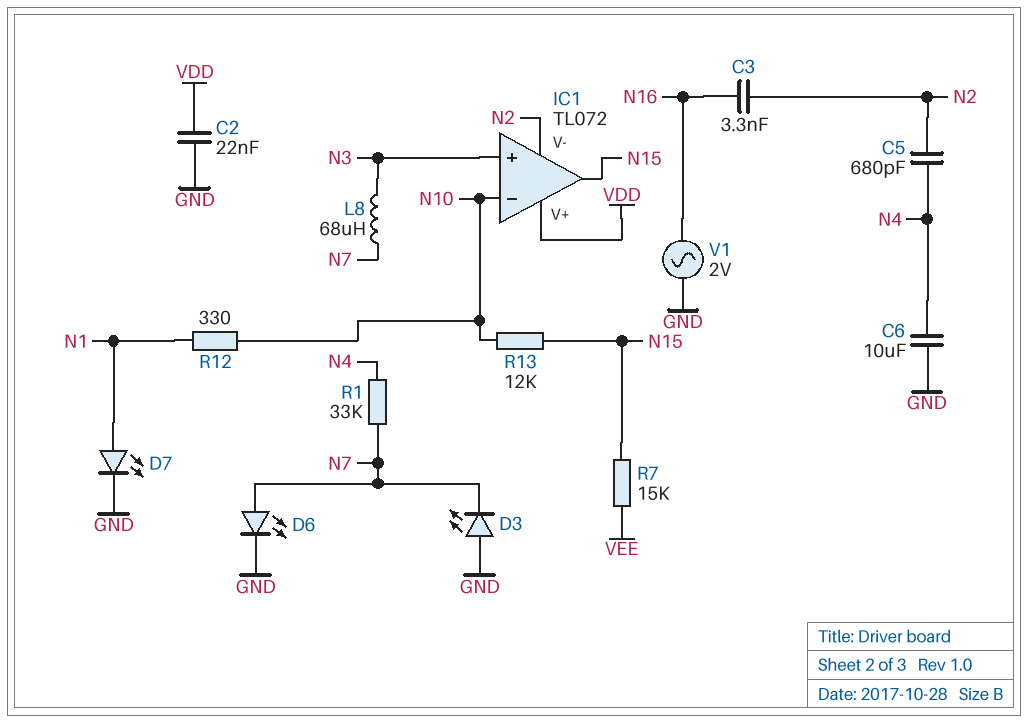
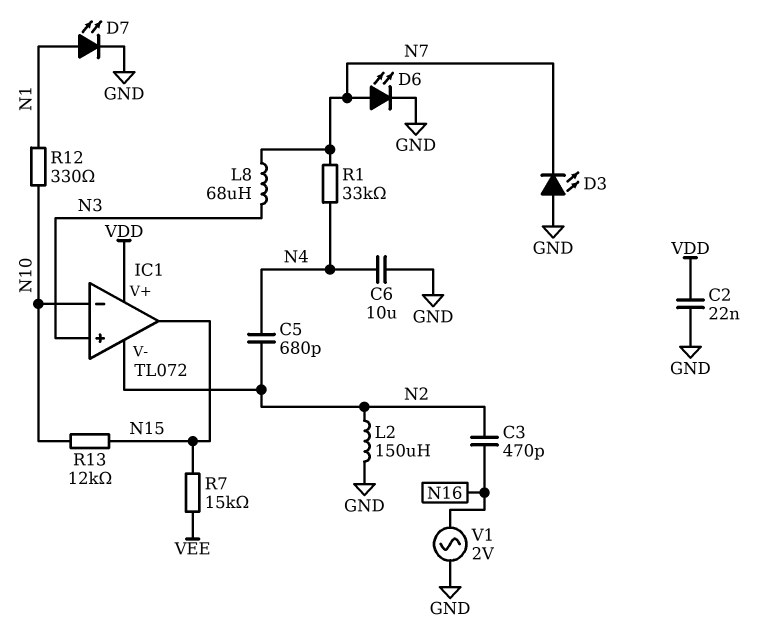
C3: 3.3nF (N2, N16) -> 470pF (N2, N16)
L2: none -> 150uH (GND, N2)

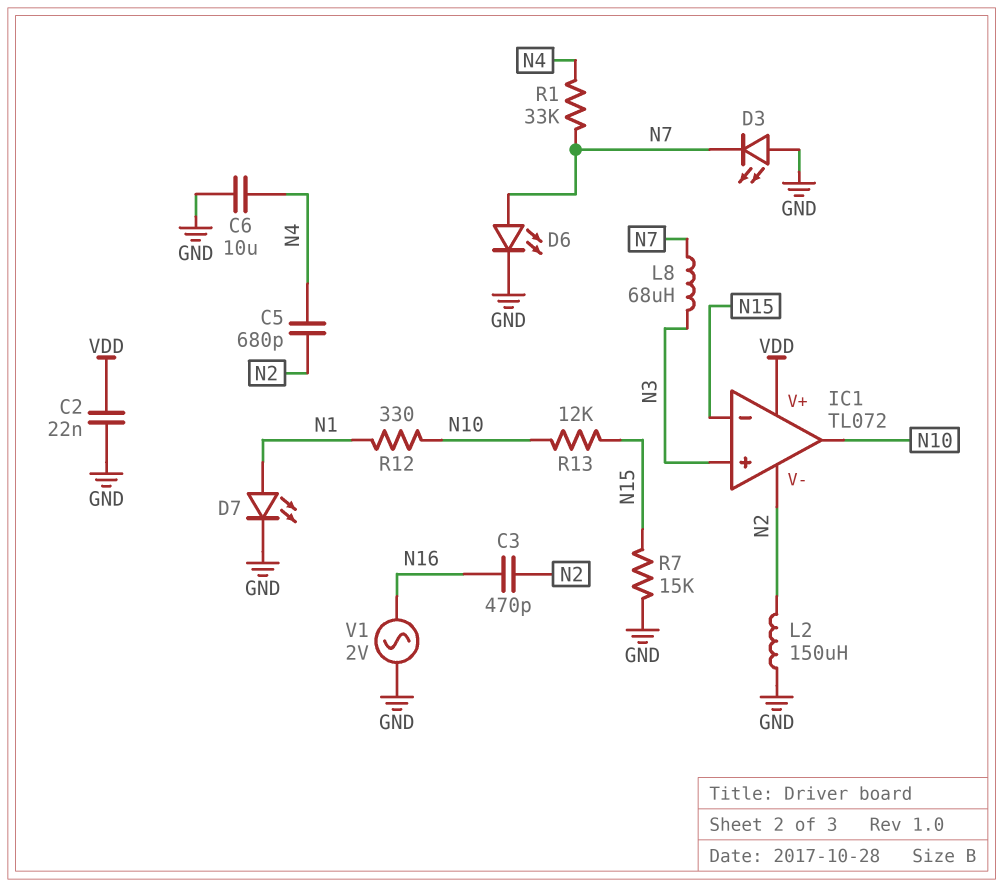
IC1 pin in-: N10 -> N15
IC1 pin out: N15 -> N10
R7: 15k (N15, VEE) -> 15k (GND, N15)

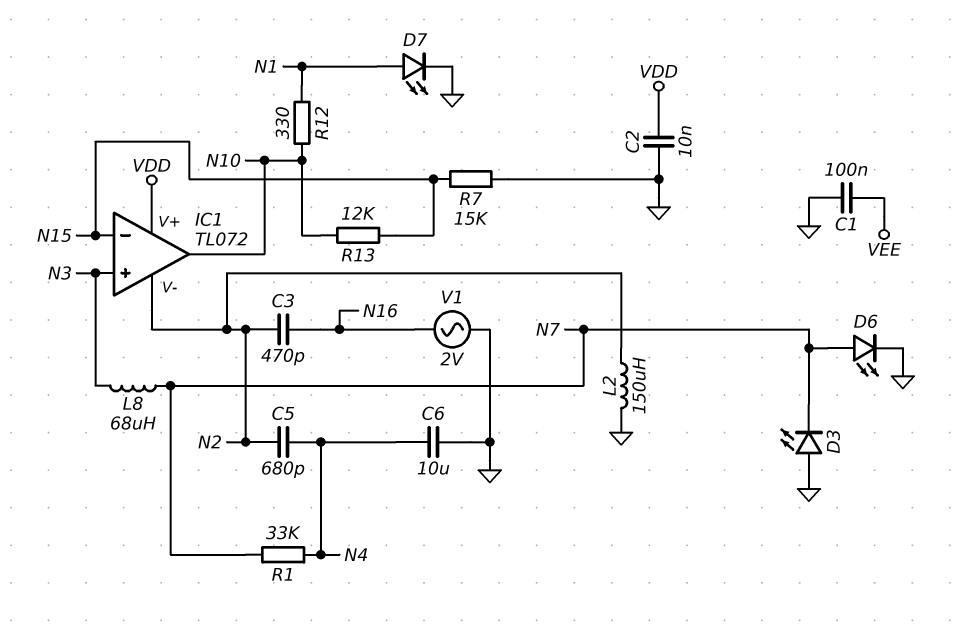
C1: none -> 100nF (GND, VEE)
C2: 22nF (GND, VDD) -> 10nF (GND, VDD)

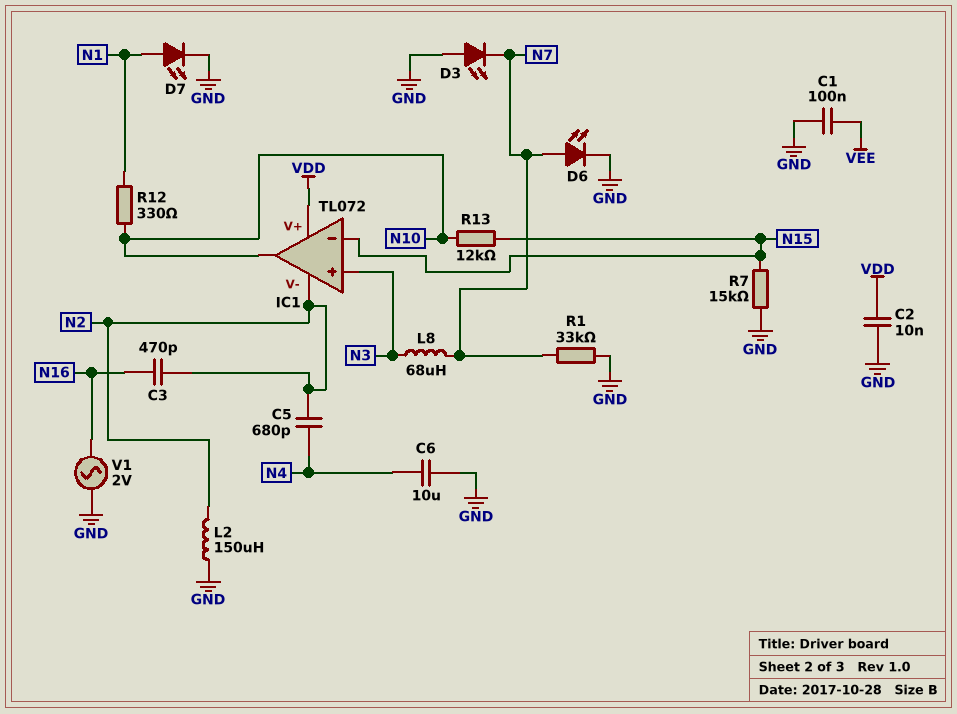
R1: 33k (N4, N7) -> 33k (GND, N7)

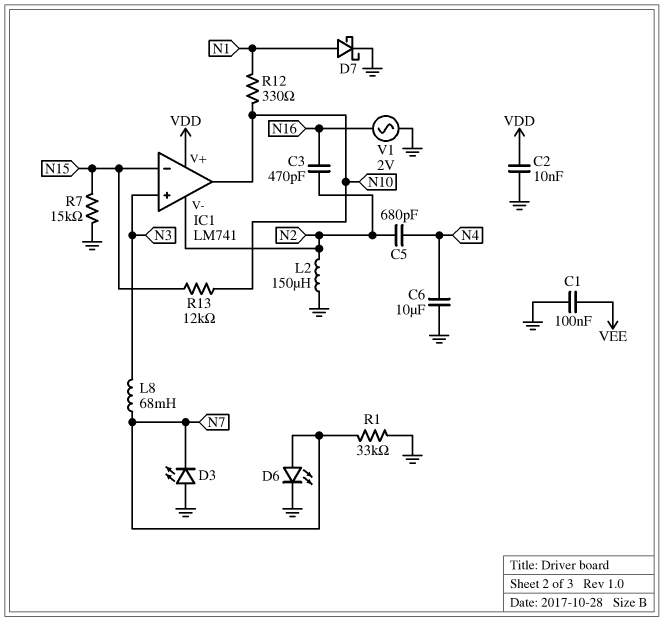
D7: LED (A N1, K GND) -> schottky (A N1, K GND)
IC1: TL072 -> LM741
L8: 68uH (N3, N7) -> 68mH (N3, N7)

